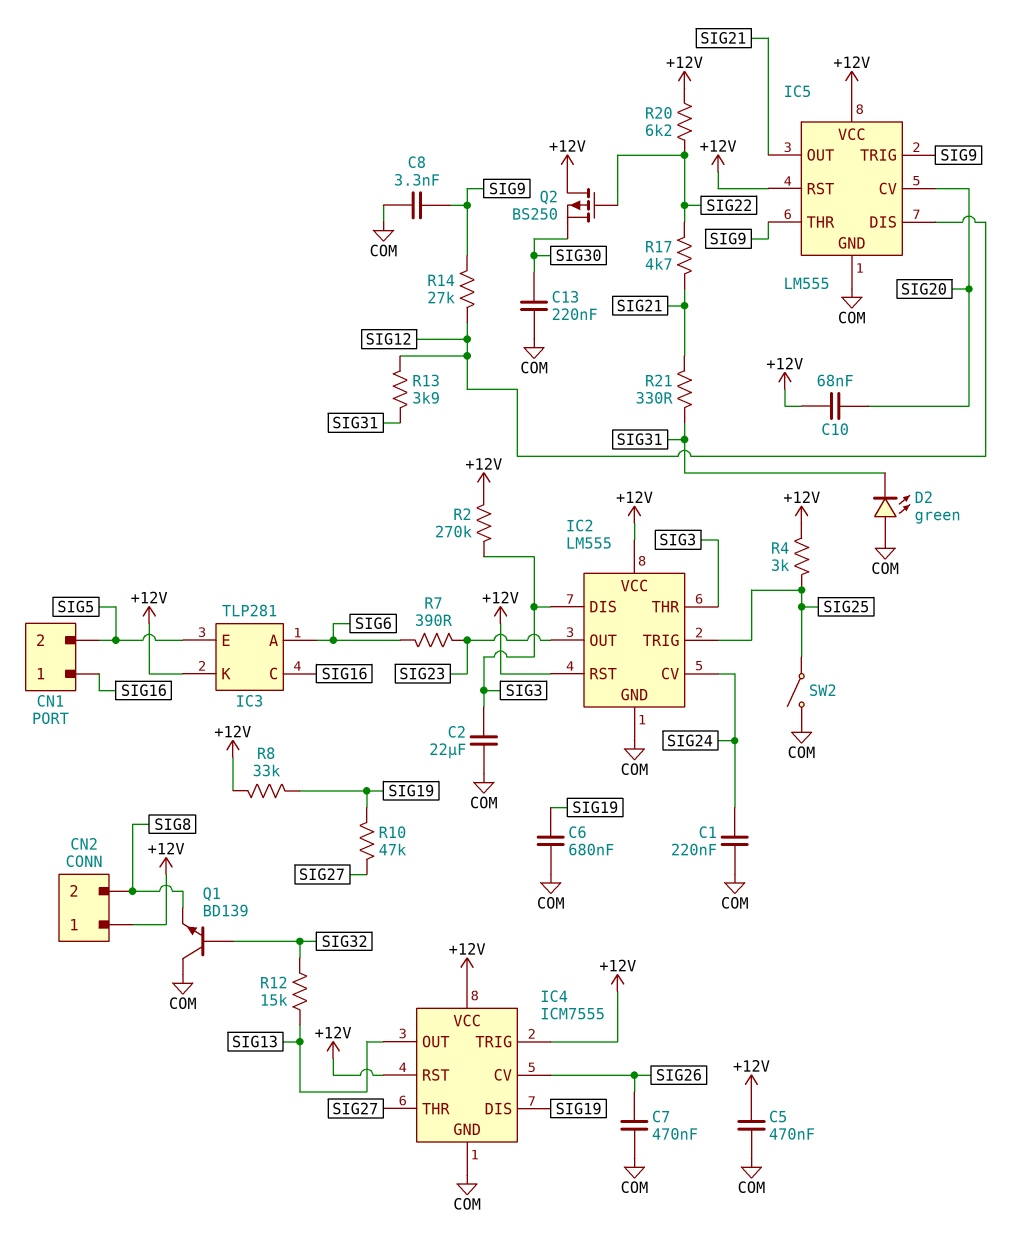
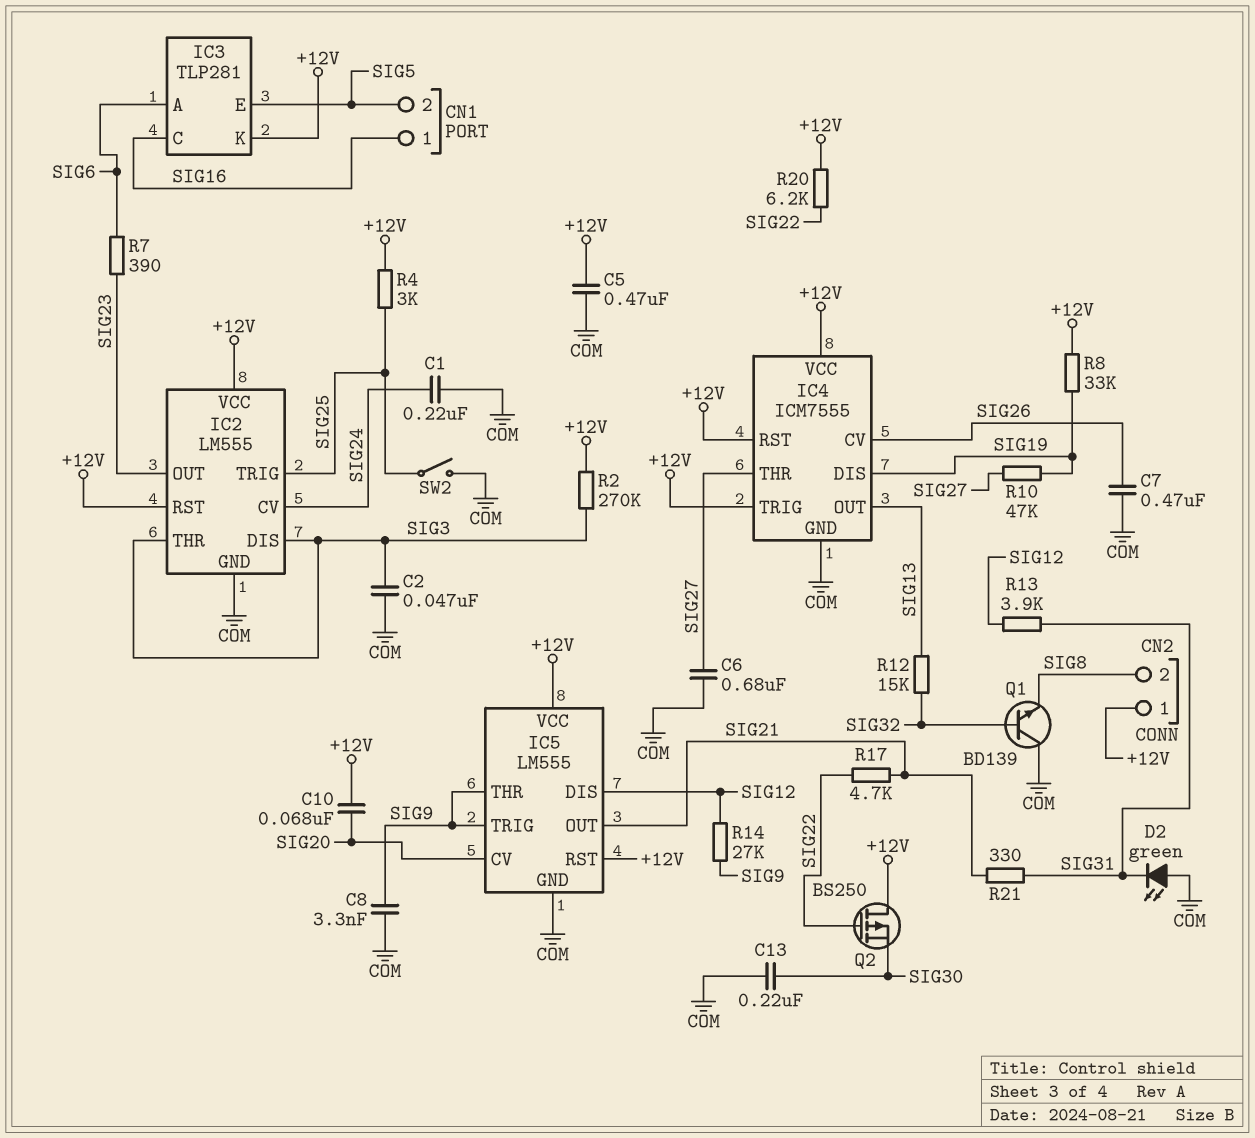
C2: 22uF (COM, SIG3) -> 47nF (COM, SIG3)
C6: 680nF (COM, SIG19) -> 680nF (COM, SIG27)

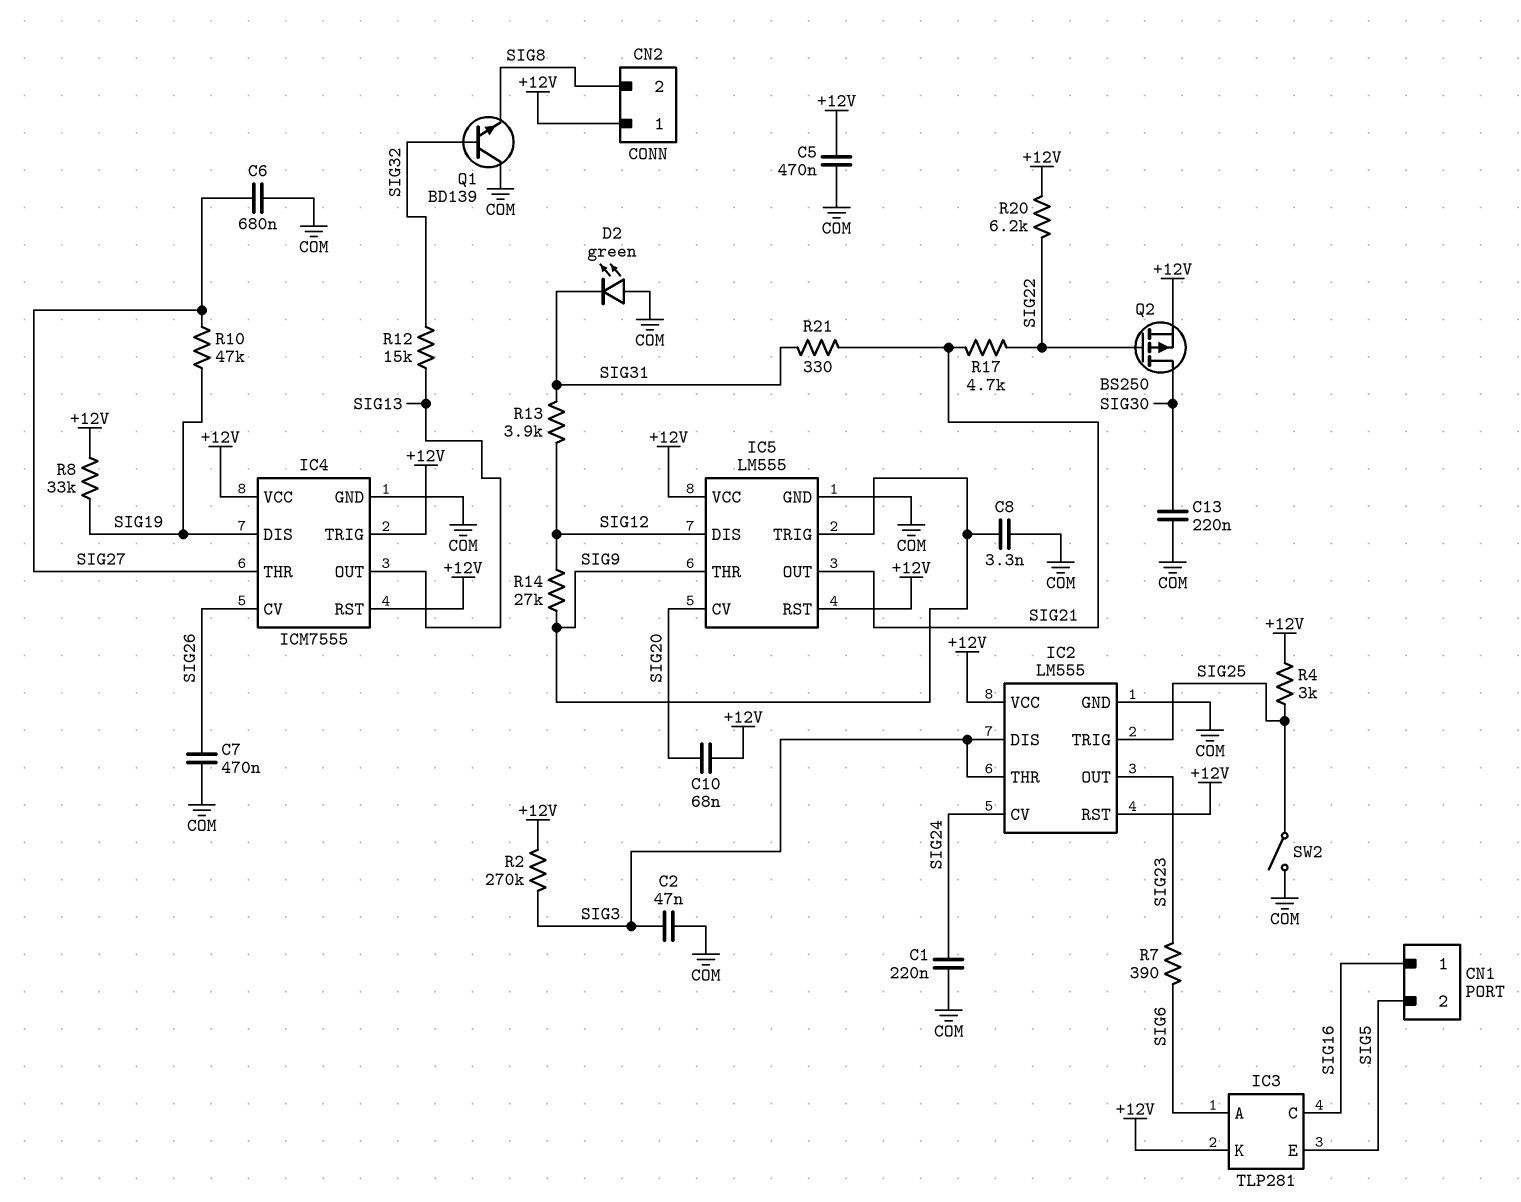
Q2: PMOS BS250 (G SIG22, D +12V, S SIG30) -> PMOS BS250 (G SIG22, D SIG30, S +12V)

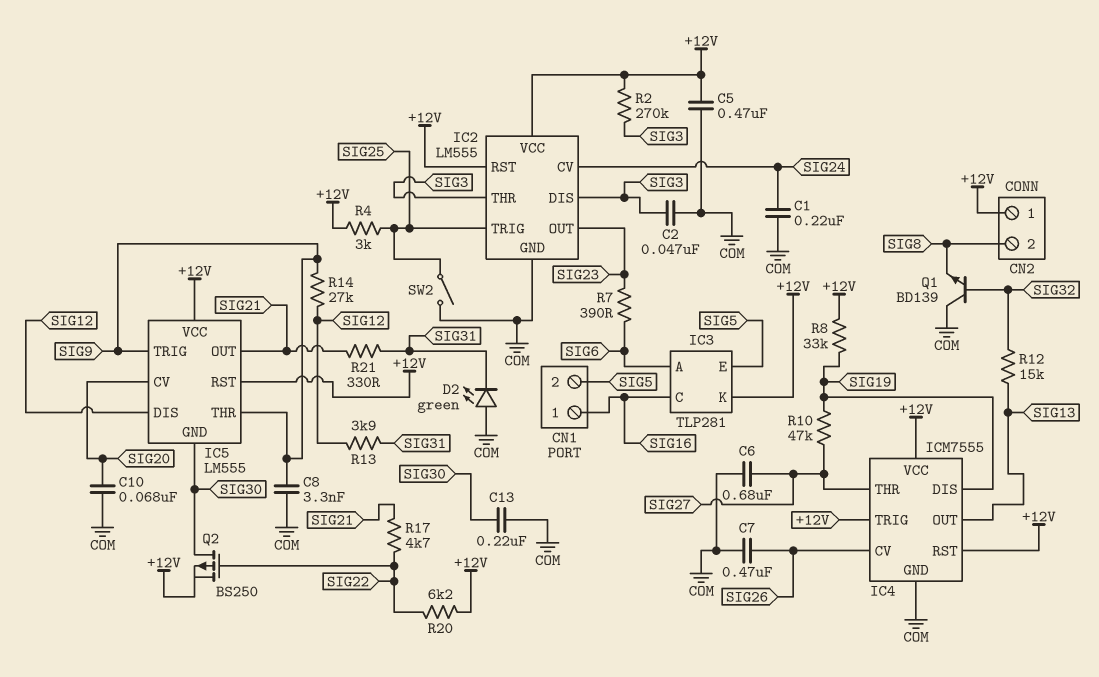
C10: 68nF (+12V, SIG20) -> 68nF (COM, SIG20)
IC5 pin GND: COM -> SIG30

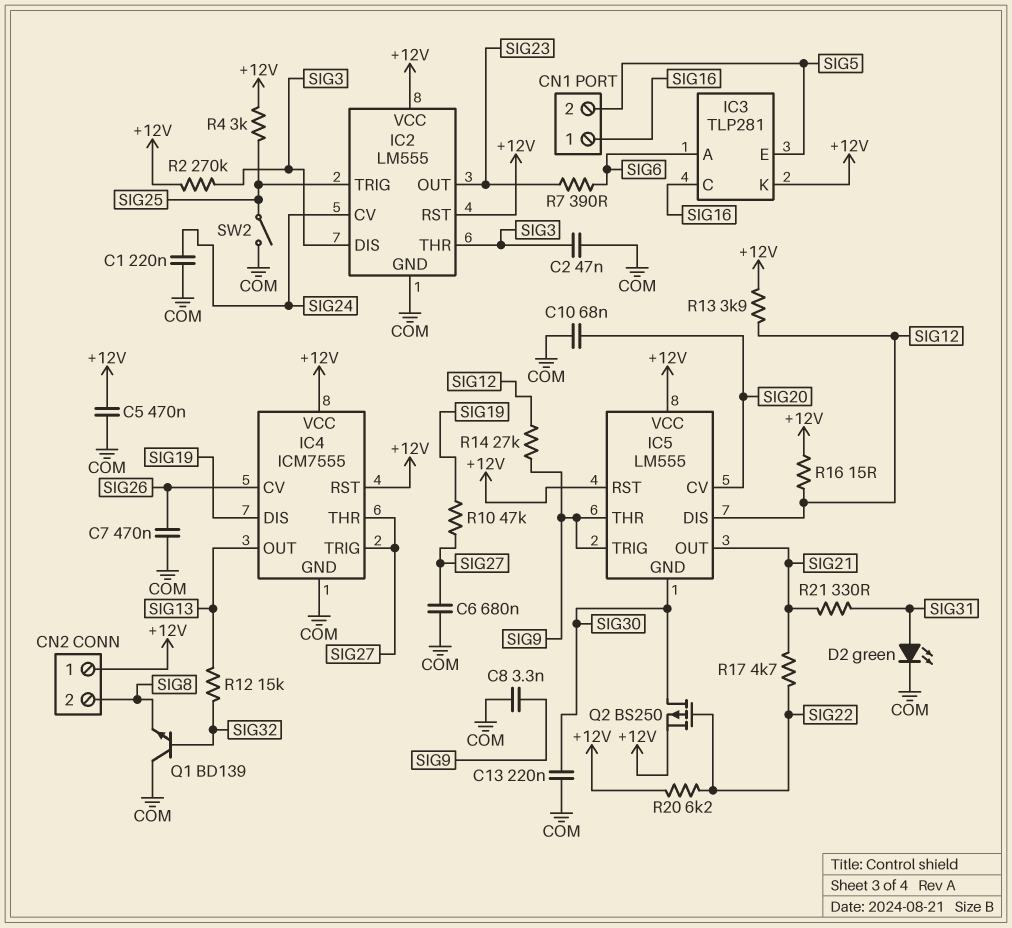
D2: LED green (A COM, K SIG31) -> LED green (A SIG31, K COM)
IC4 pin TRIG: +12V -> SIG27
R8: 33k (+12V, SIG19) -> none
R13: 3.9k (SIG12, SIG31) -> 3.9k (+12V, SIG12)
R16: none -> 15 (+12V, SIG12)

